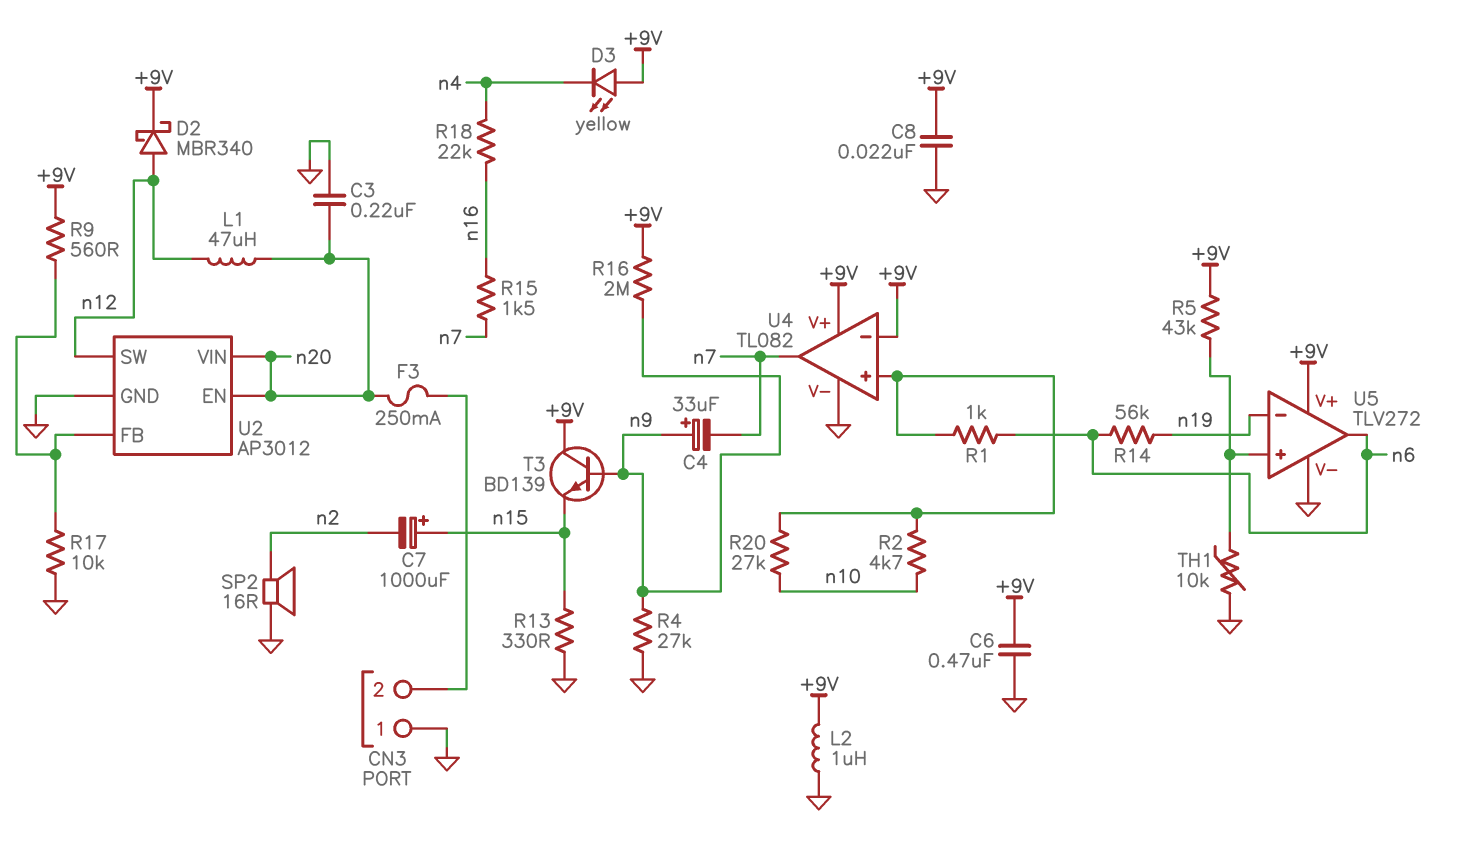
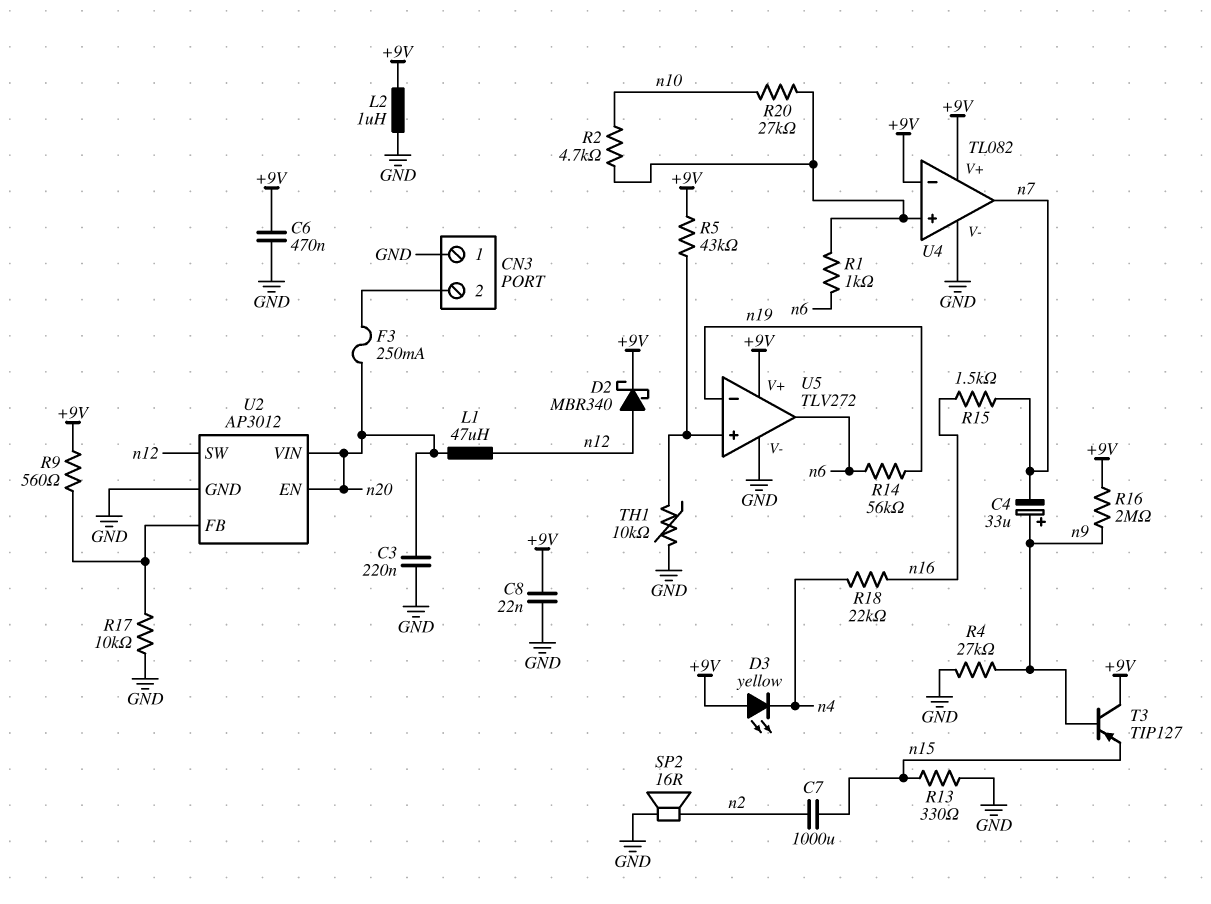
C7: 1000uF (plus n15, minus n2) -> 1000uF (n2, n15)
T3: NPN BD139 (B n9, C +9V, E n15) -> PNP TIP127 (B n9, C +9V, E n15)

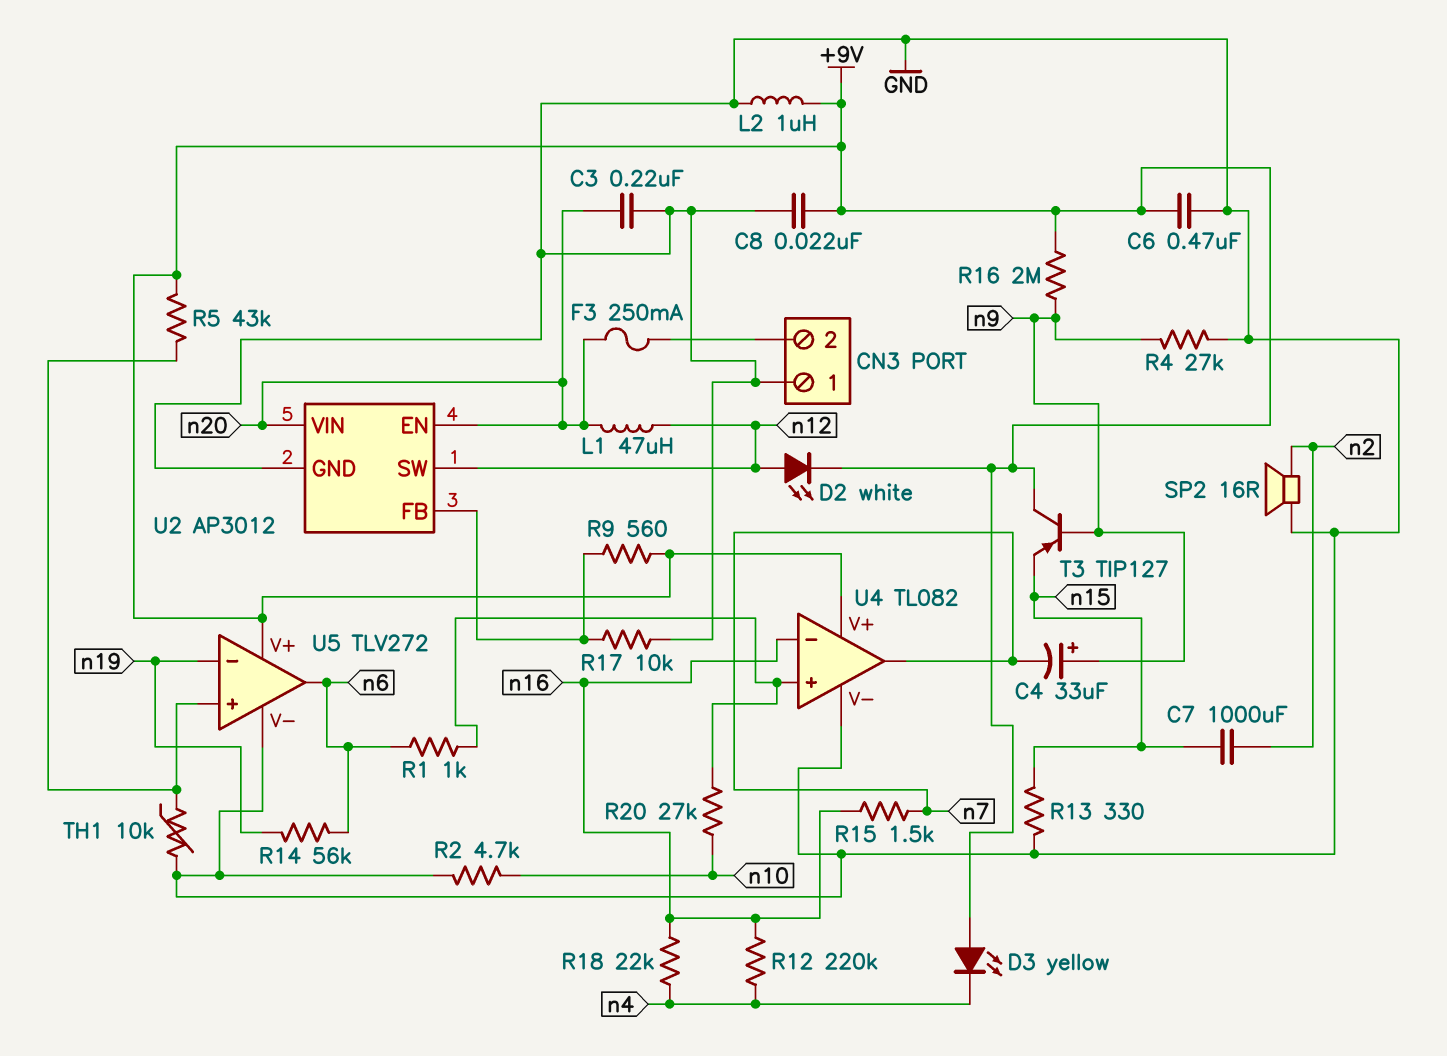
D2: schottky MBR340 (A n12, K +9V) -> LED white (A n12, K +9V)
R2: 4.7k (U4/in+, n10) -> 4.7k (GND, n10)
R12: none -> 220k (n4, n16)
U4 pin in-: +9V -> n16

